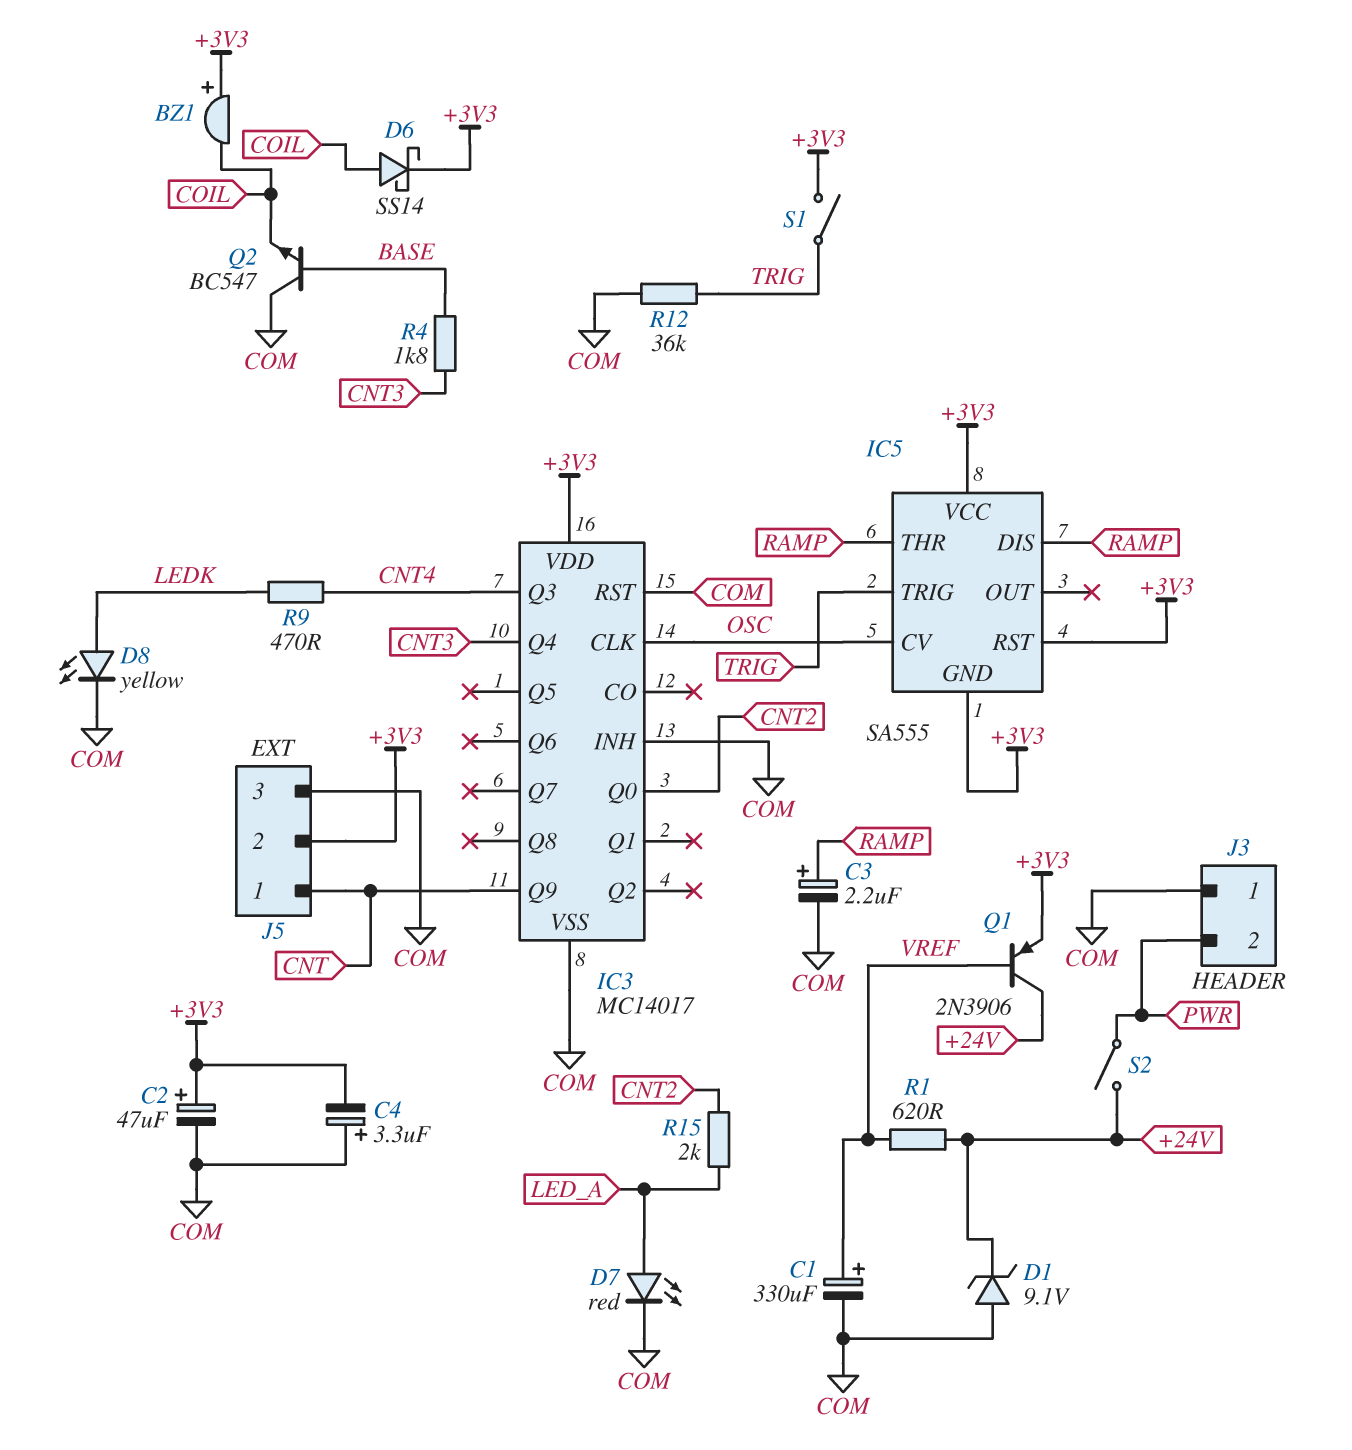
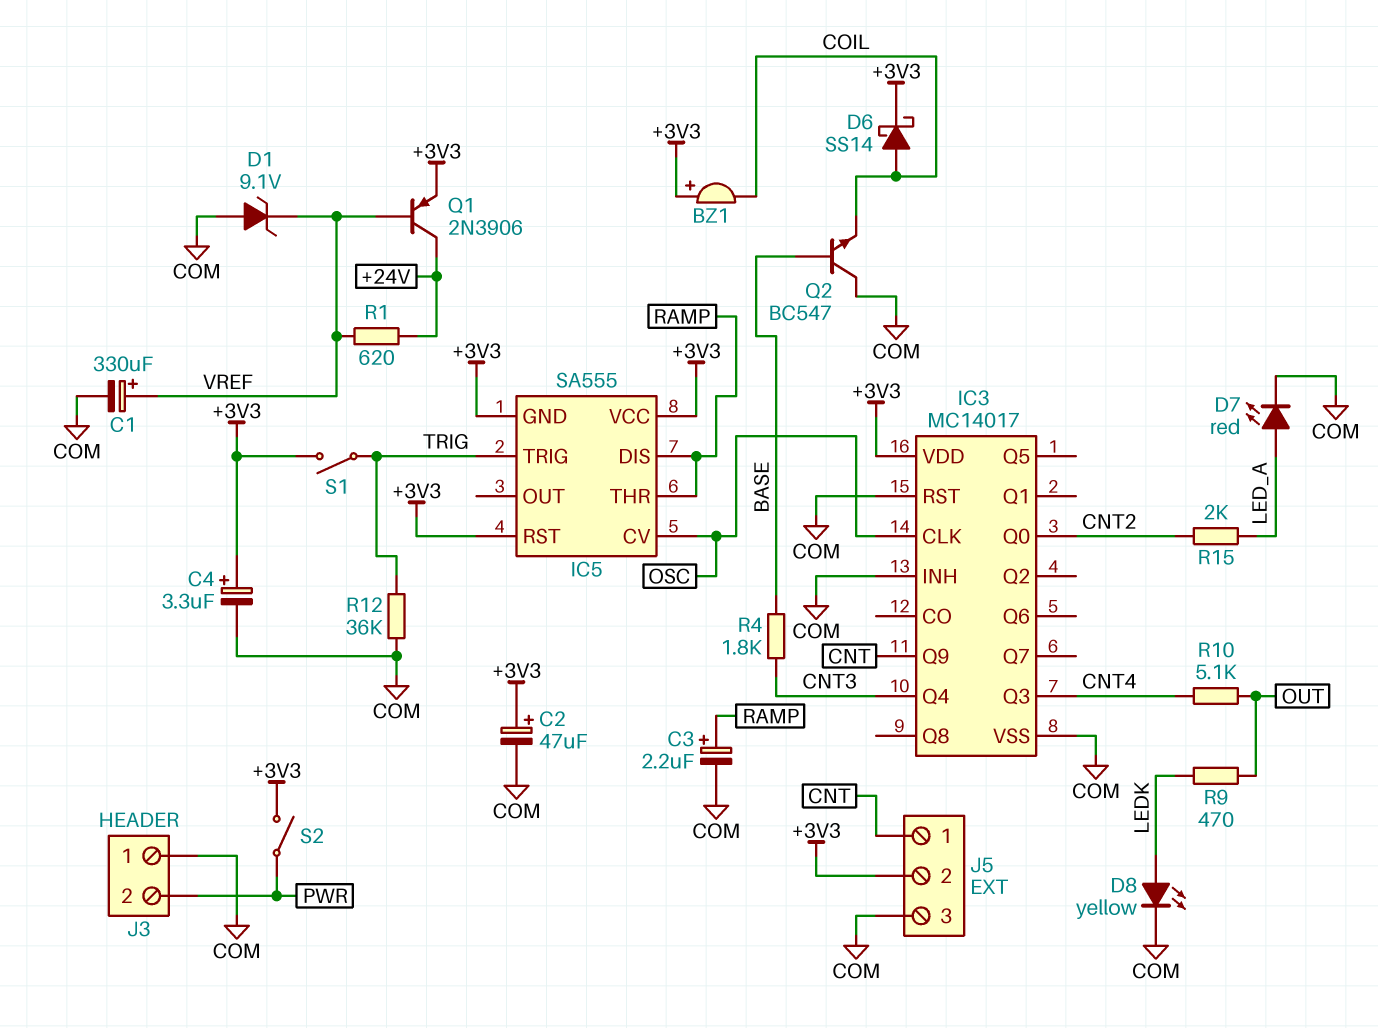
C4: 3.3uF (plus COM, minus +3V3) -> 3.3uF (plus +3V3, minus COM)
D1: zener 9.1V (A COM, K +24V) -> zener 9.1V (A COM, K VREF)
R9: 470 (CNT4, LEDK) -> 470 (LEDK, OUT)
R10: none -> 5.1k (CNT4, OUT)
S2: switch (+24V, PWR) -> switch (+3V3, PWR)

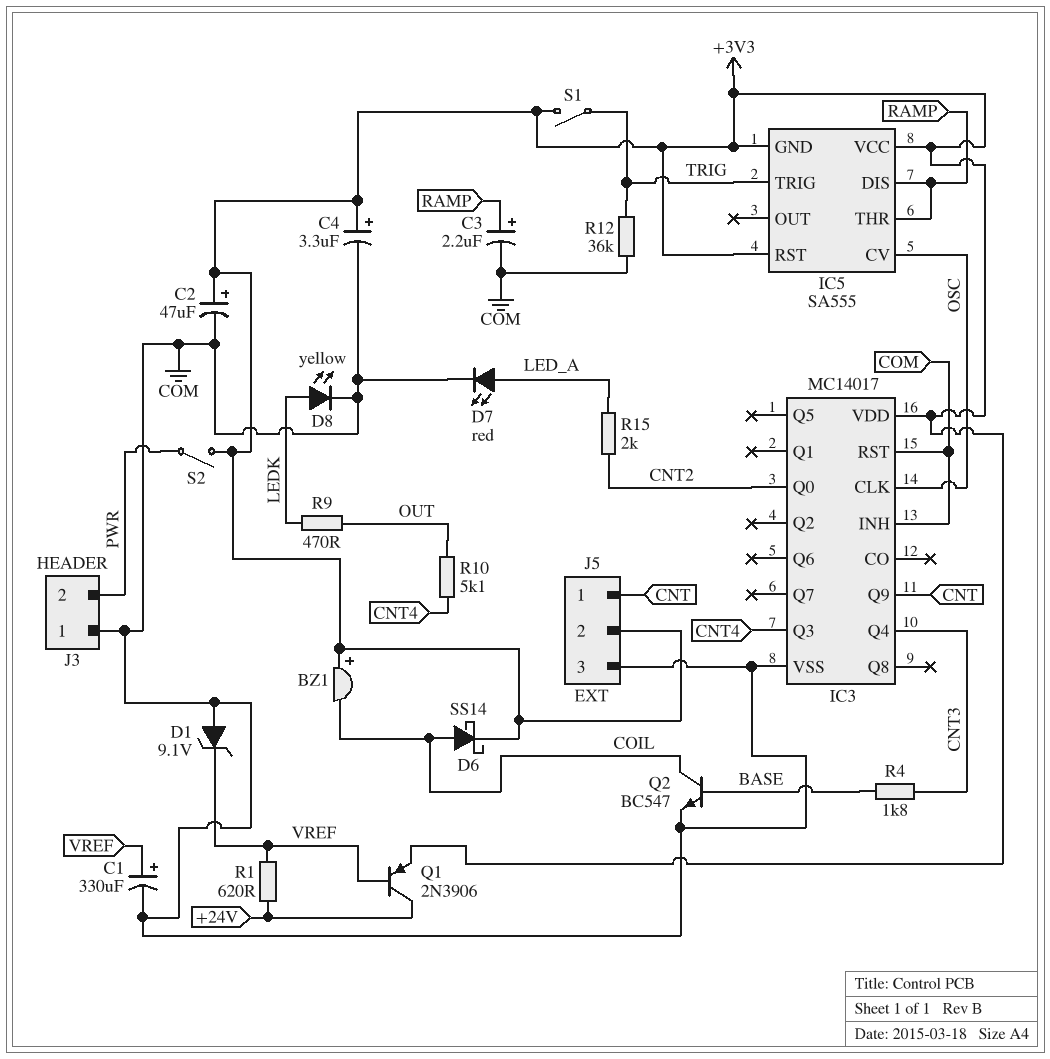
Q2: NPN BC547 (B BASE, C COM, E COIL) -> NPN BC547 (B BASE, C COIL, E COM)

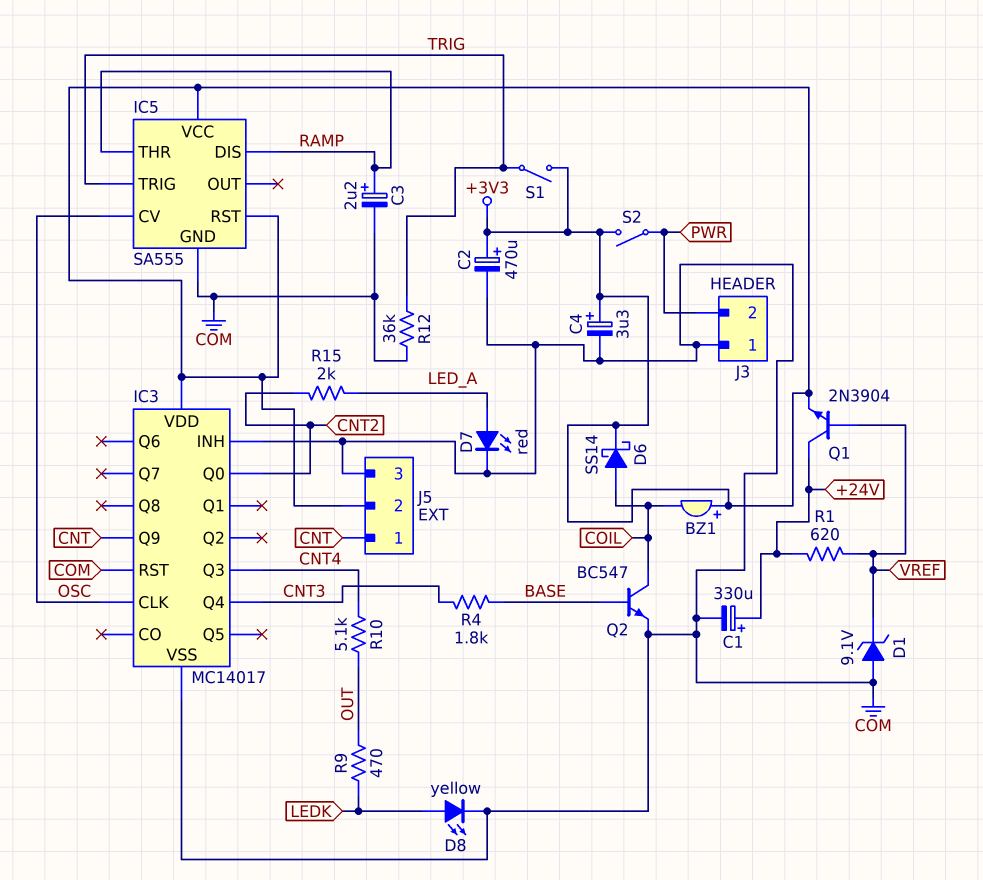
C1: 330uF (plus VREF, minus COM) -> 330uF (plus +24V, minus COM)
C2: 47uF (plus +3V3, minus COM) -> 470uF (plus +3V3, minus COM)
IC5 pin GND: +3V3 -> COM
Q1: PNP 2N3906 (B VREF, C +24V, E +3V3) -> NPN 2N3904 (B VREF, C +24V, E +3V3)

